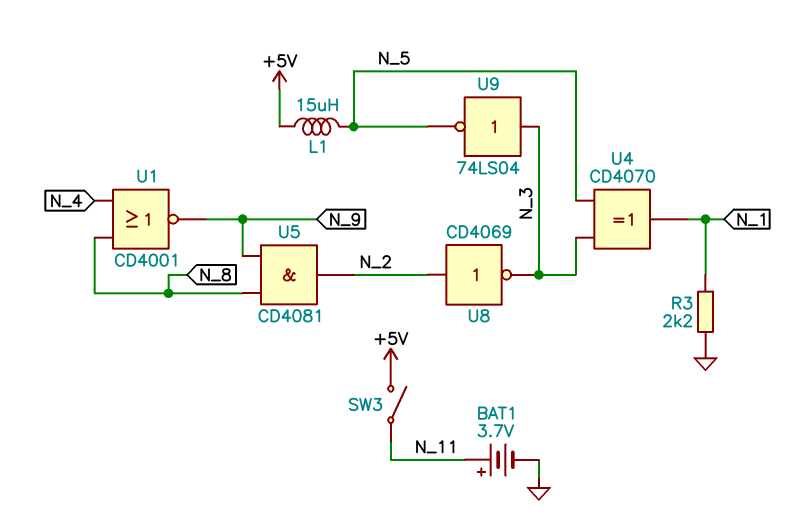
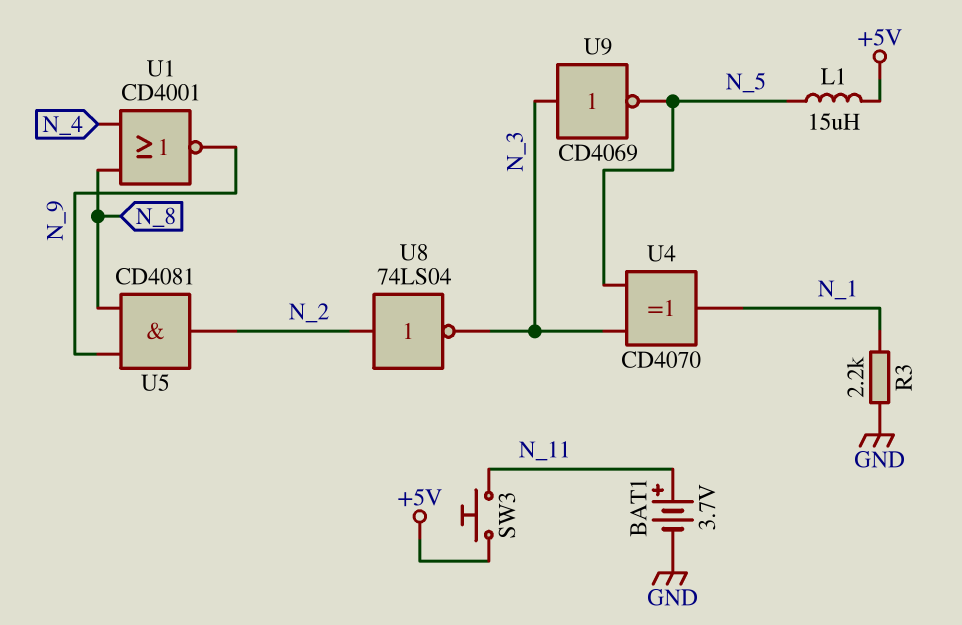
SW3: switch (+5V, N_11) -> button (+5V, N_11)
U8: NOT CD4069 (in N_2, out N_3) -> NOT 74LS04 (in N_2, out N_3)
U9: NOT 74LS04 (in N_3, out N_5) -> NOT CD4069 (in N_3, out N_5)

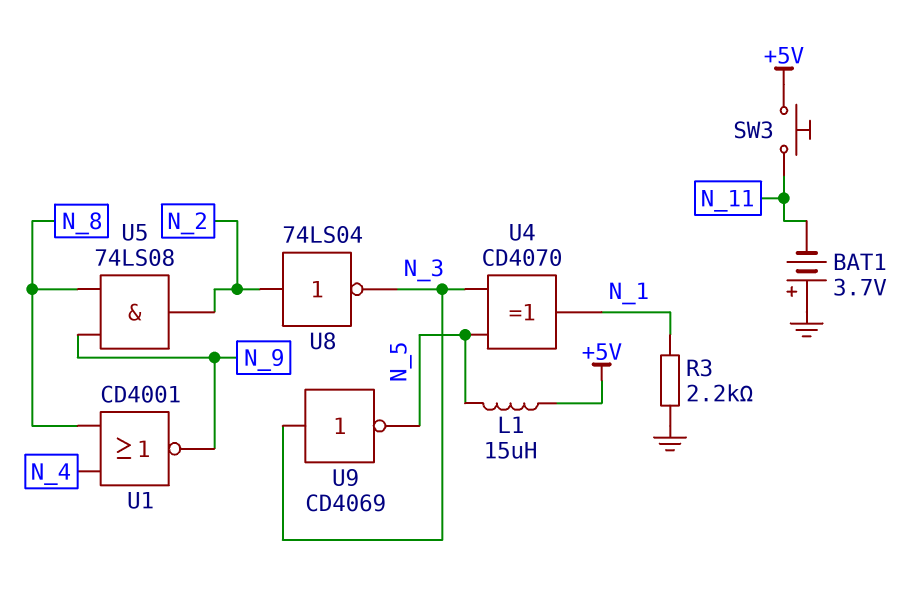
BAT1: 3.7V (plus N_11, minus GND) -> 3.7V (plus GND, minus N_11)
U5: AND CD4081 (in N_8, in N_9, out N_2) -> AND 74LS08 (in N_8, in N_9, out N_2)

